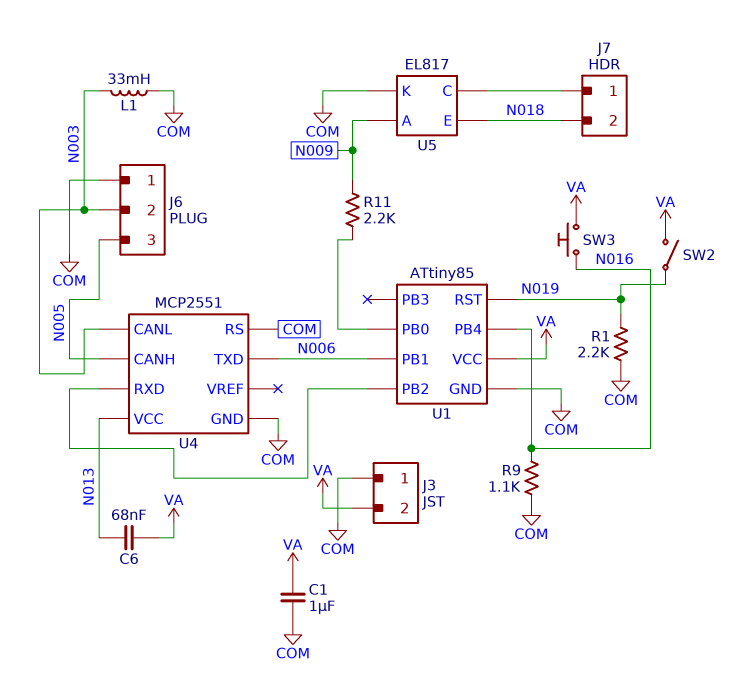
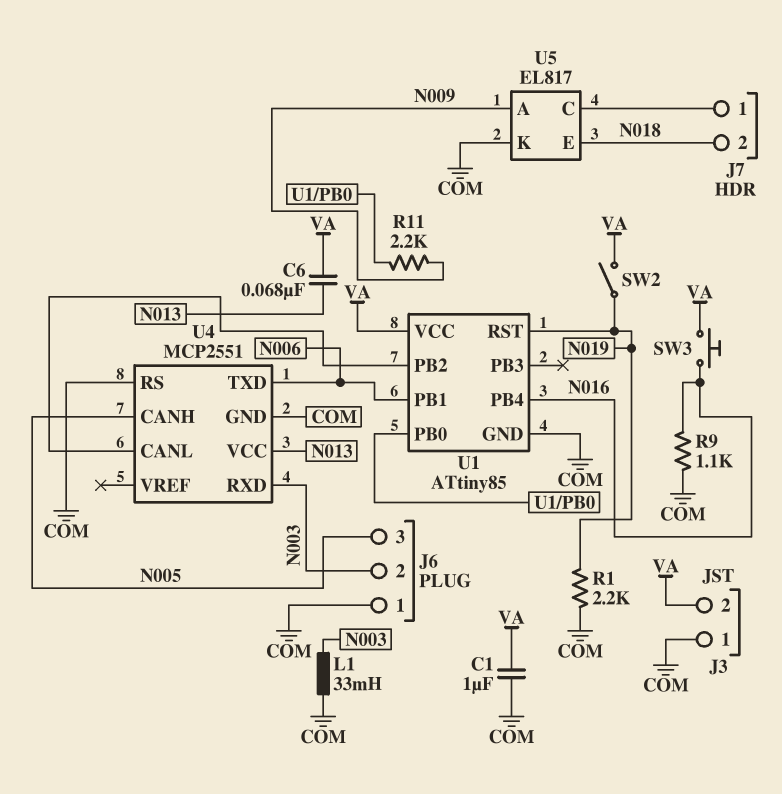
U4 pin CANL: N003 -> U1/PB2
U4 pin RXD: U1/PB2 -> N003

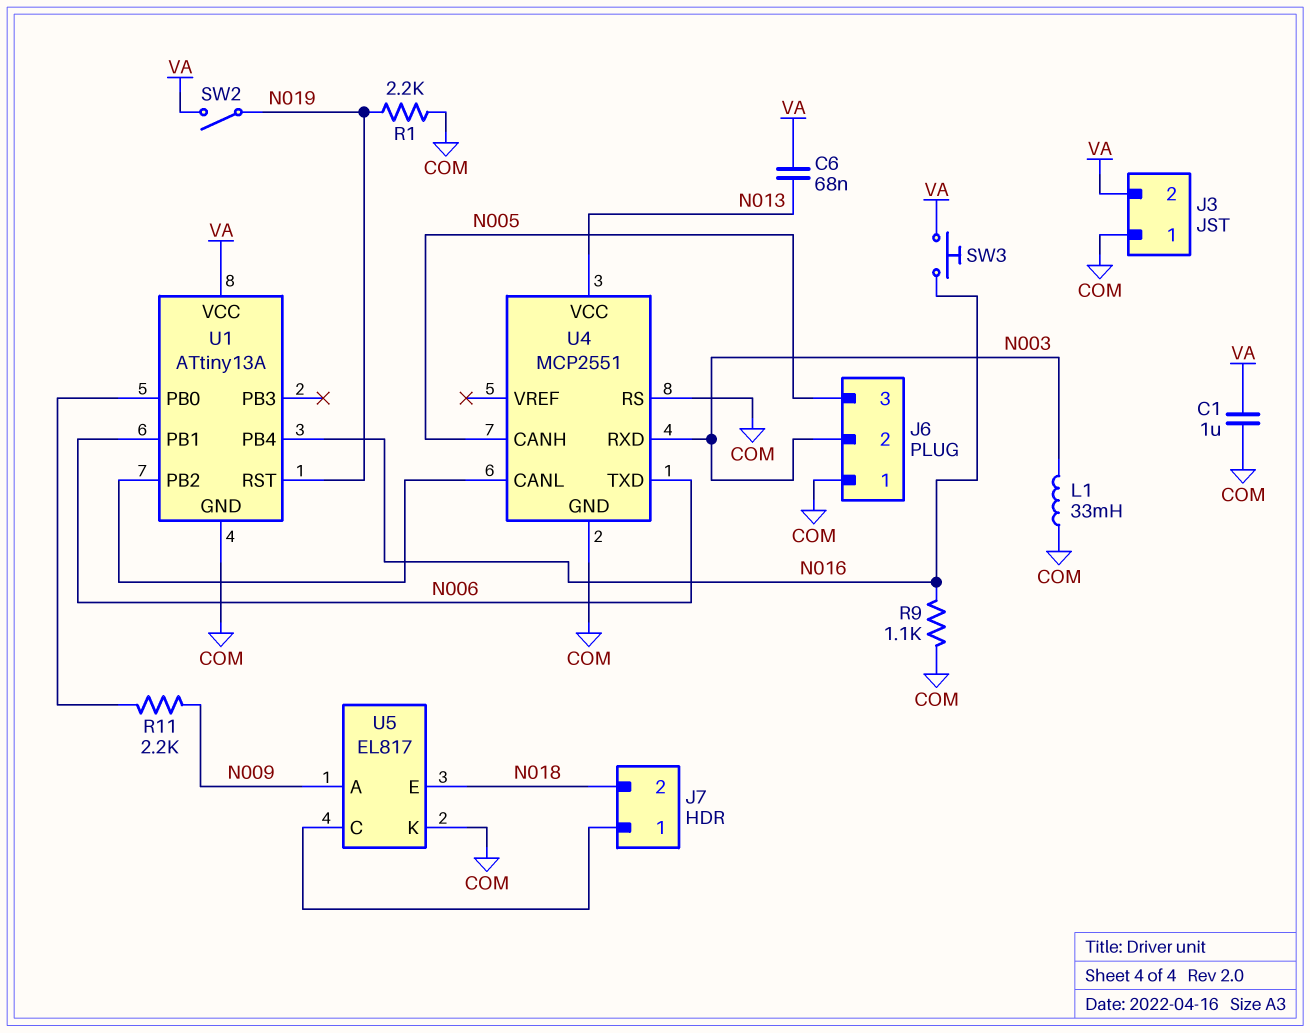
U1: ATtiny85 -> ATtiny13A

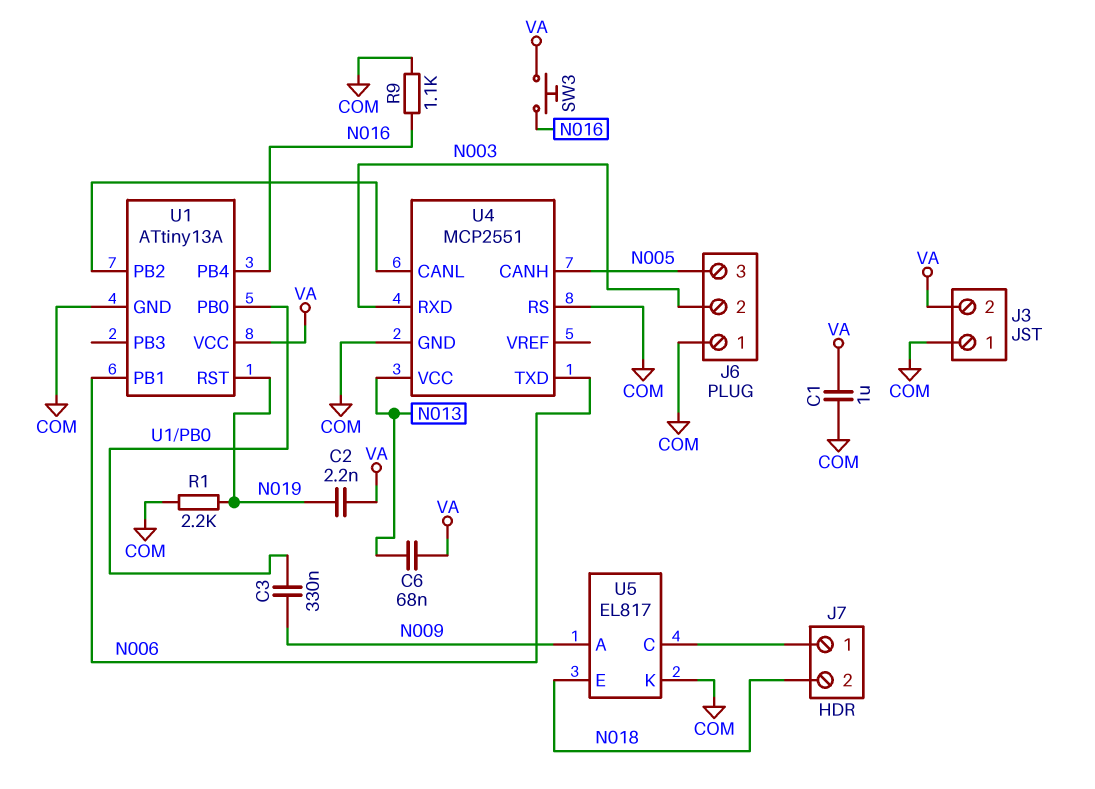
C2: none -> 2.2nF (N019, VA)
C3: none -> 330nF (N009, U1/PB0)
L1: 33mH (COM, N003) -> none
R11: 2.2k (N009, U1/PB0) -> none
SW2: switch (N019, VA) -> none

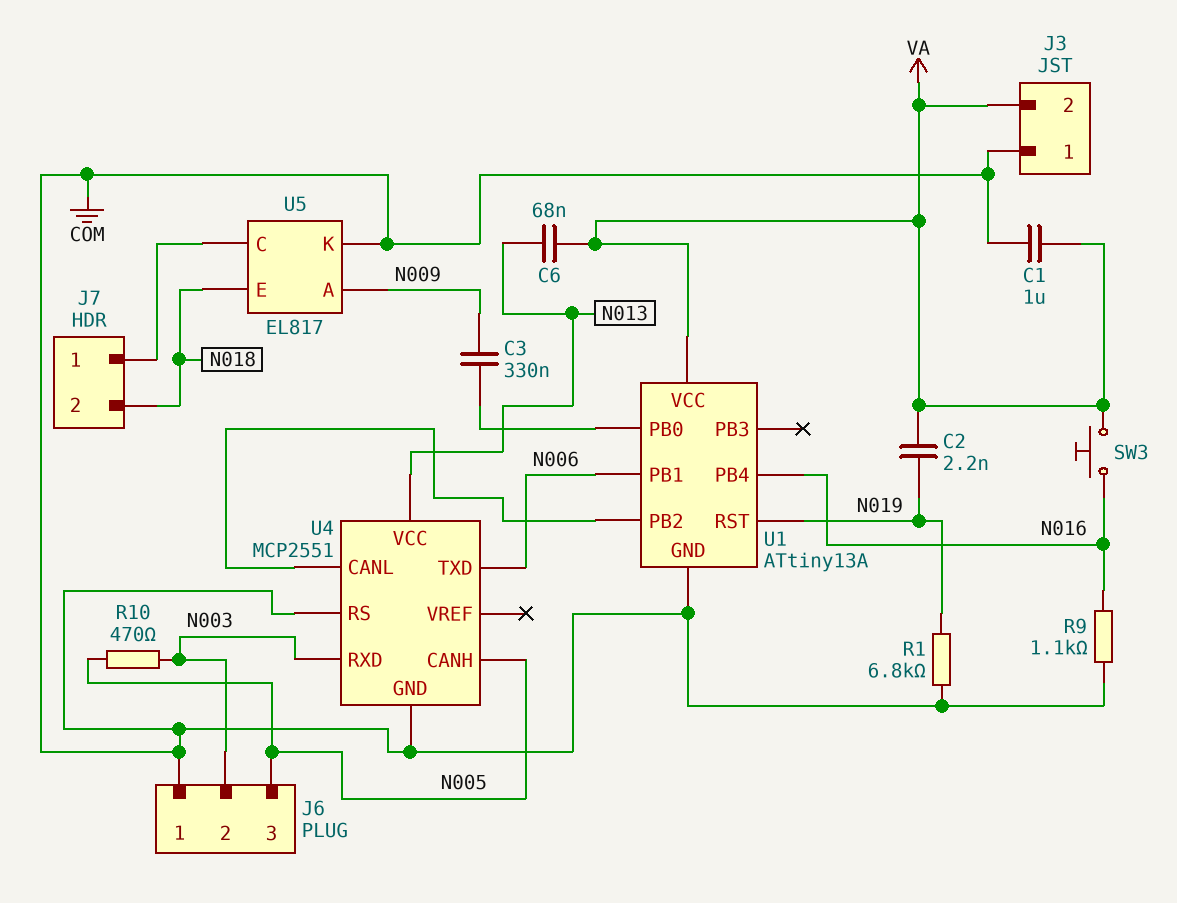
R1: 2.2k (COM, N019) -> 6.8k (COM, N019)
R10: none -> 470 (N003, N005)

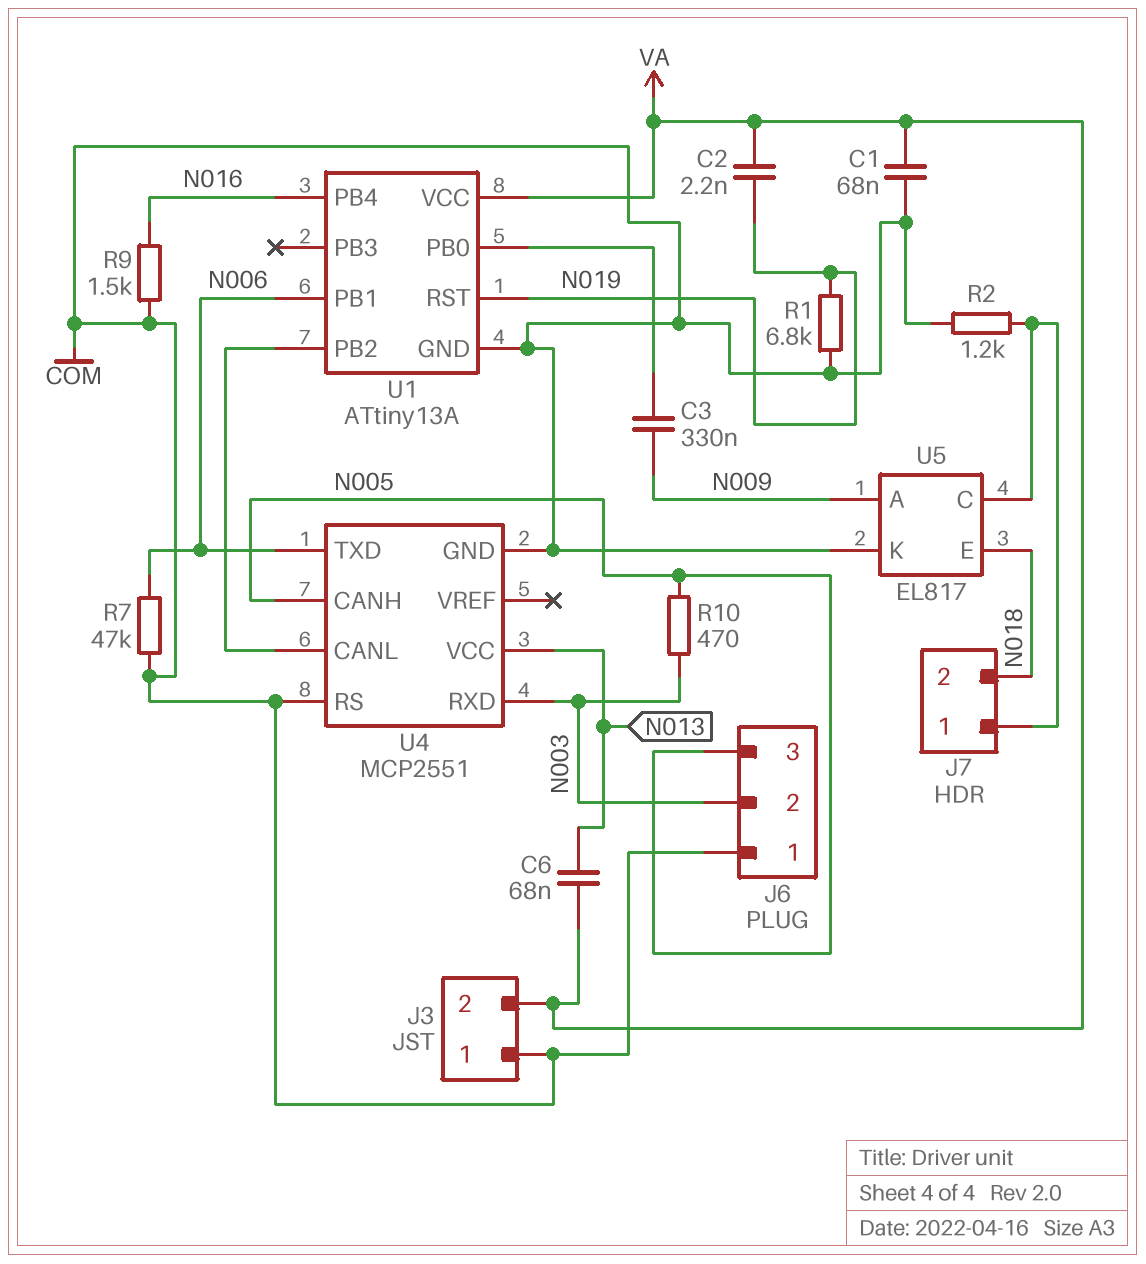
C1: 1uF (COM, VA) -> 68nF (COM, VA)
R2: none -> 1.2k (COM, J7/1)
R7: none -> 47k (COM, N006)
R9: 1.1k (COM, N016) -> 1.5k (COM, N016)
SW3: button (N016, VA) -> none

